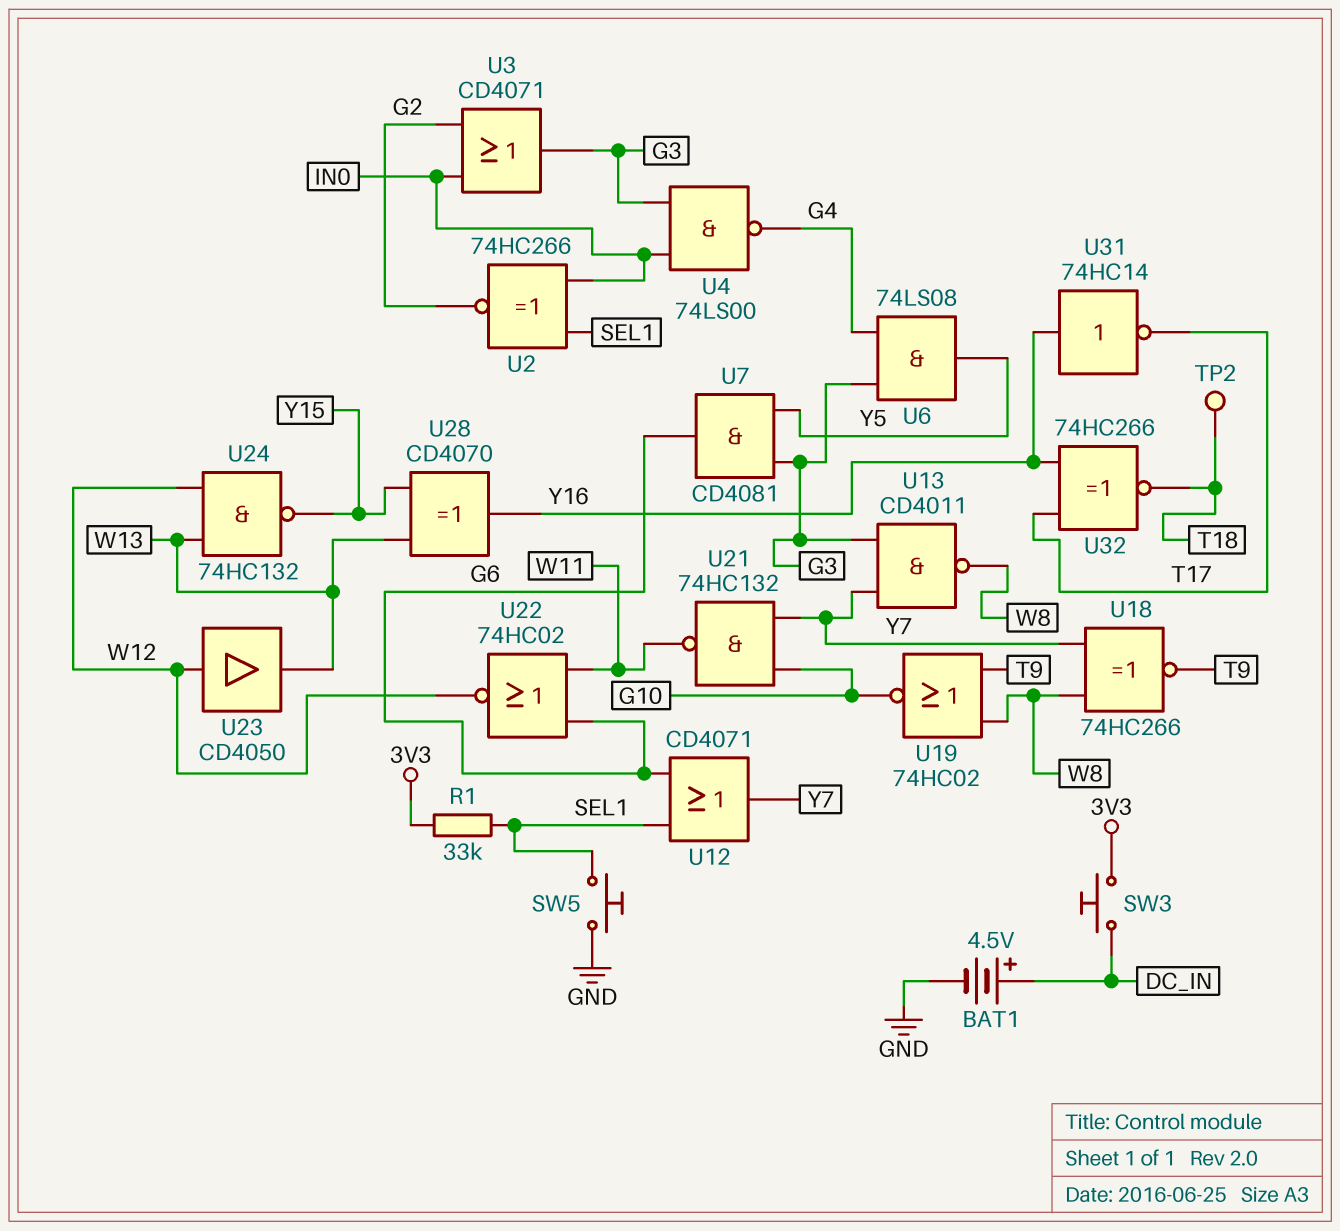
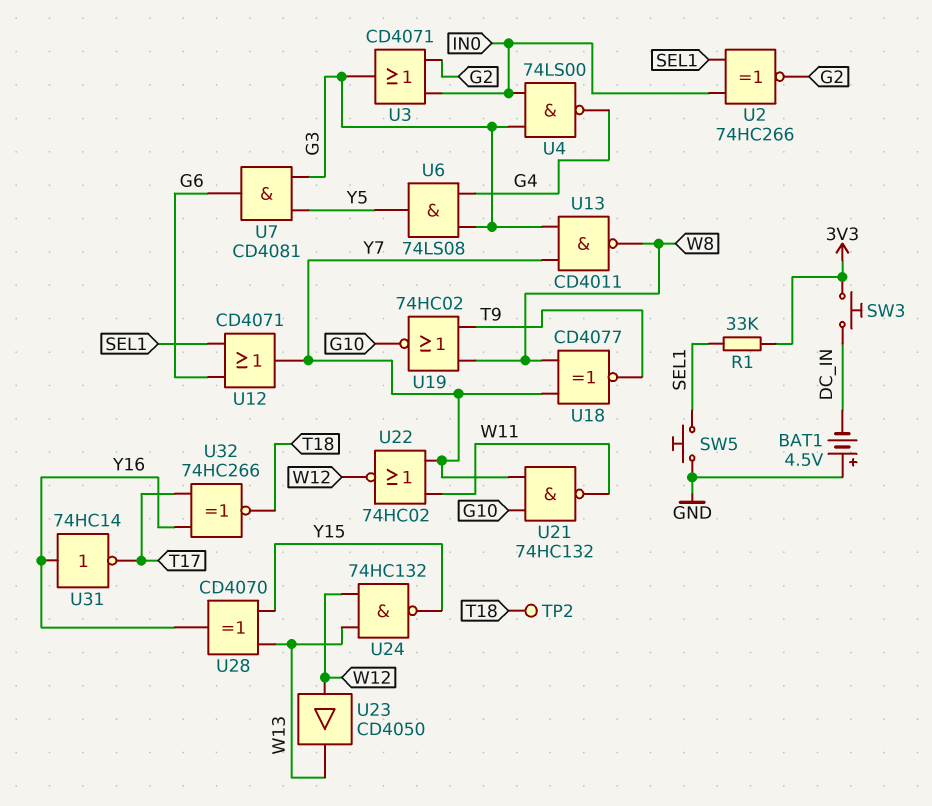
BAT1: 4.5V (plus DC_IN, minus GND) -> 4.5V (plus GND, minus DC_IN)
U18: XNOR 74HC266 (in W8, in Y7, out T9) -> XNOR CD4077 (in W8, in Y7, out T9)
U22: NOR 74HC02 (in G6, in W11, out W12) -> NOR 74HC02 (in W11, in Y7, out W12)

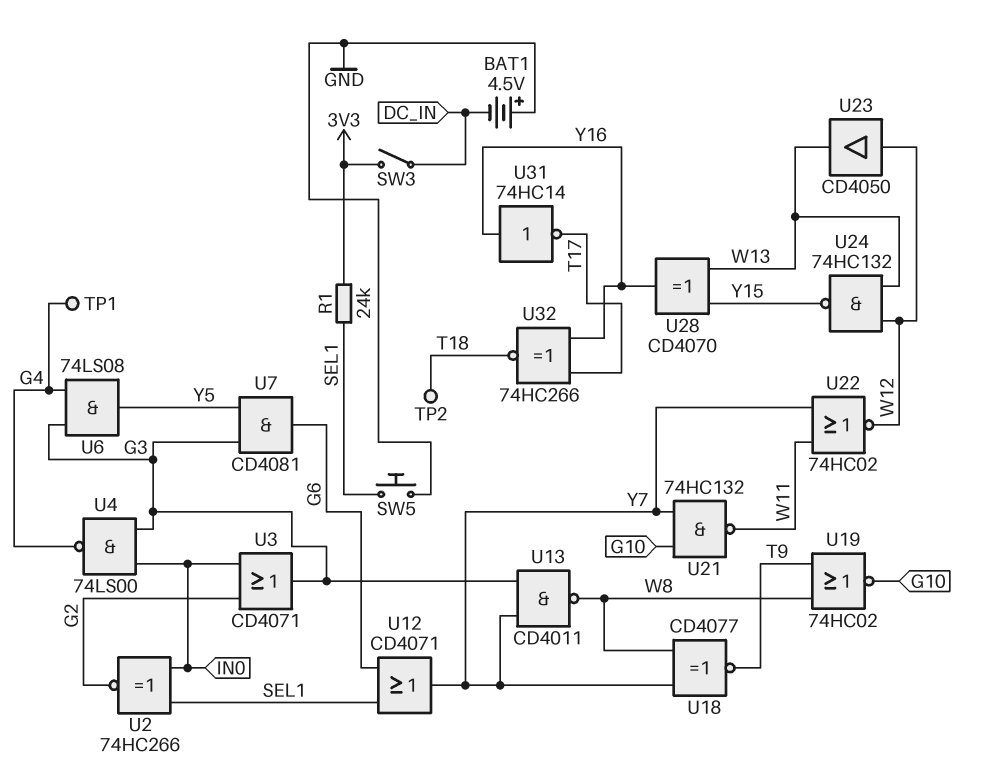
R1: 33k (3V3, SEL1) -> 24k (3V3, SEL1)
SW3: button (3V3, DC_IN) -> switch (3V3, DC_IN)
TP1: none -> test point (G4)

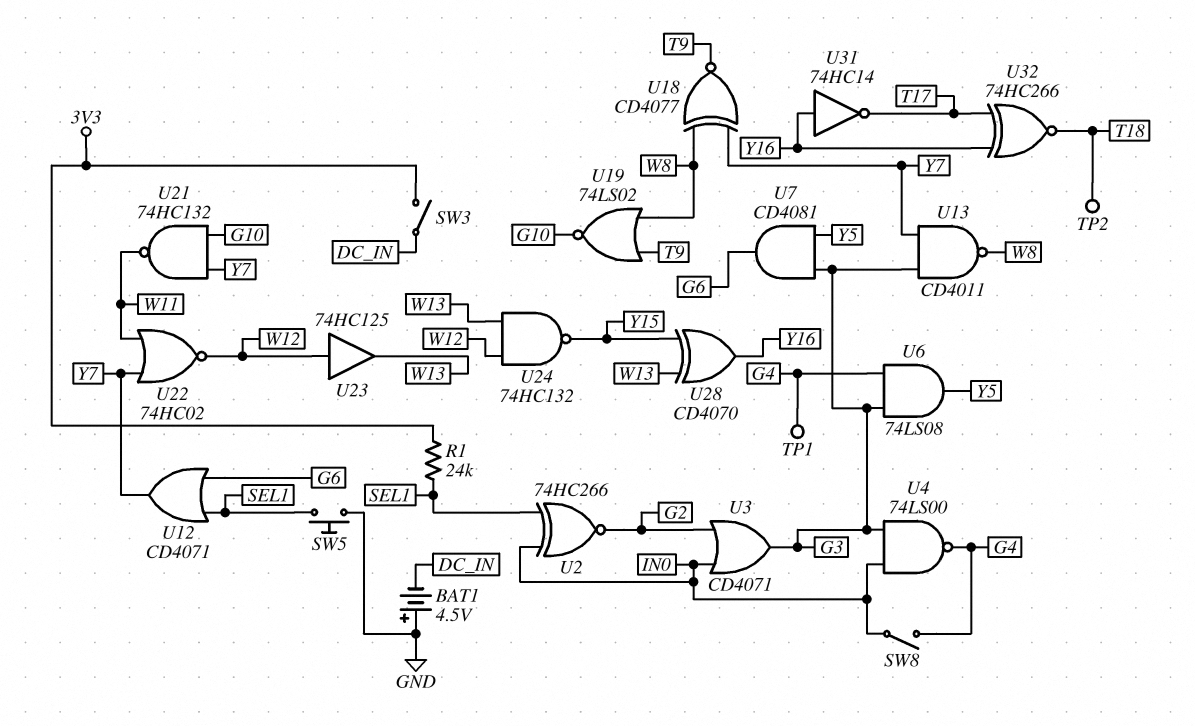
SW8: none -> switch (G4, IN0)
U19: NOR 74HC02 (in T9, in W8, out G10) -> NOR 74LS02 (in T9, in W8, out G10)
U23: buffer CD4050 (in W12, out W13) -> buffer 74HC125 (in W12, out W13)

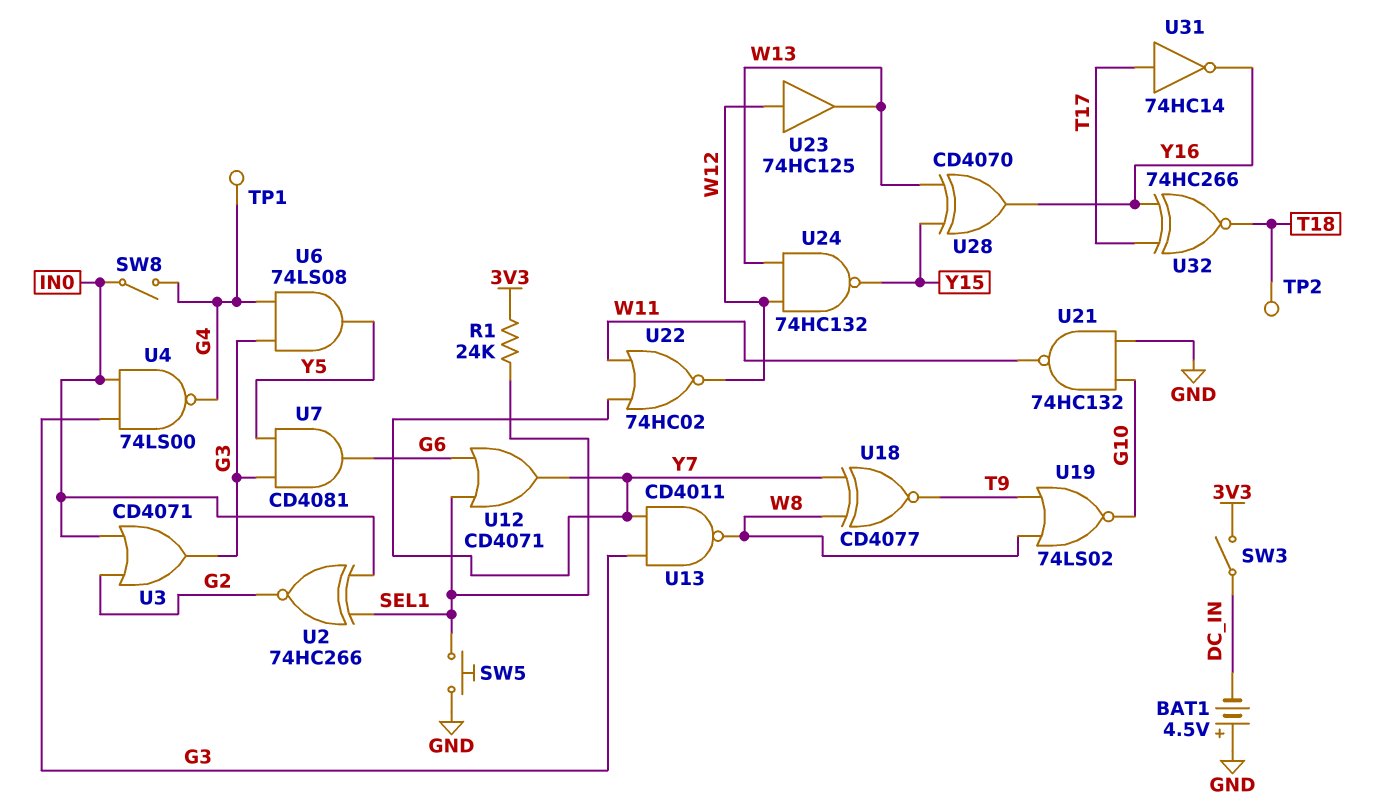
U21: NAND 74HC132 (in G10, in Y7, out W11) -> NAND 74HC132 (in G10, in GND, out W11)
U31: NOT 74HC14 (in Y16, out T17) -> NOT 74HC14 (in T17, out Y16)

